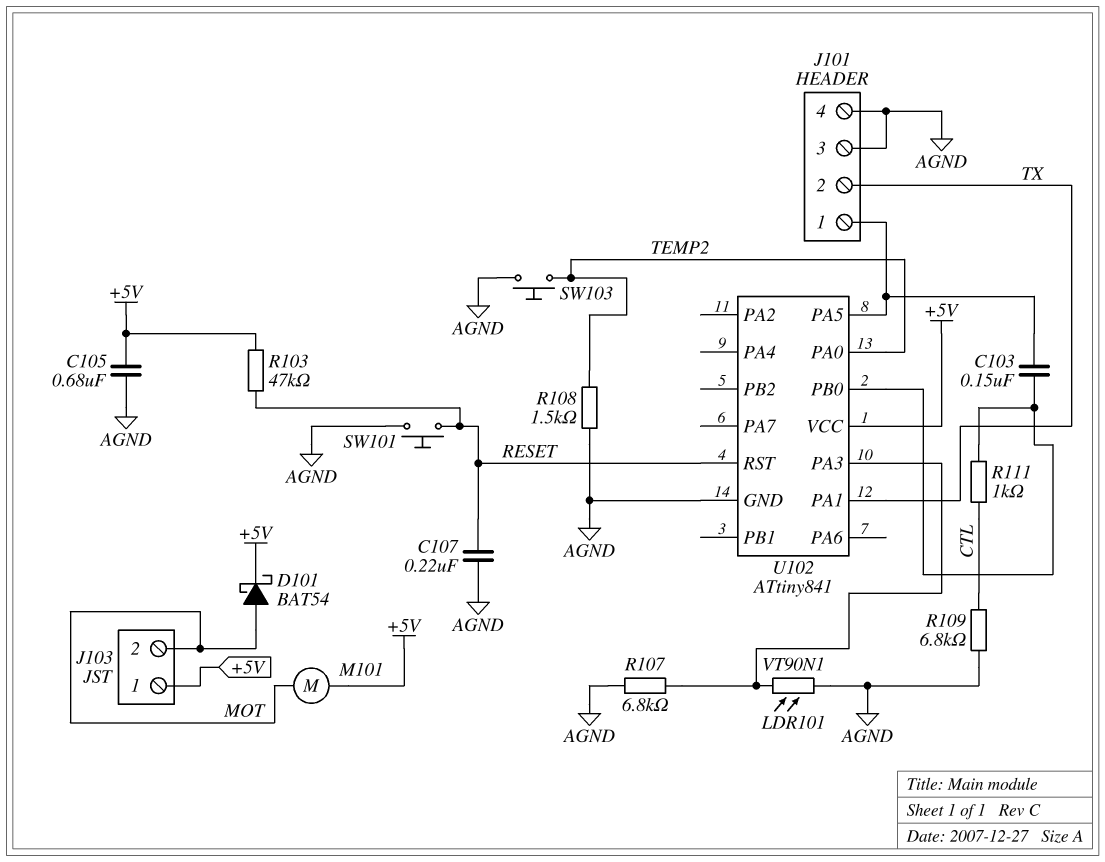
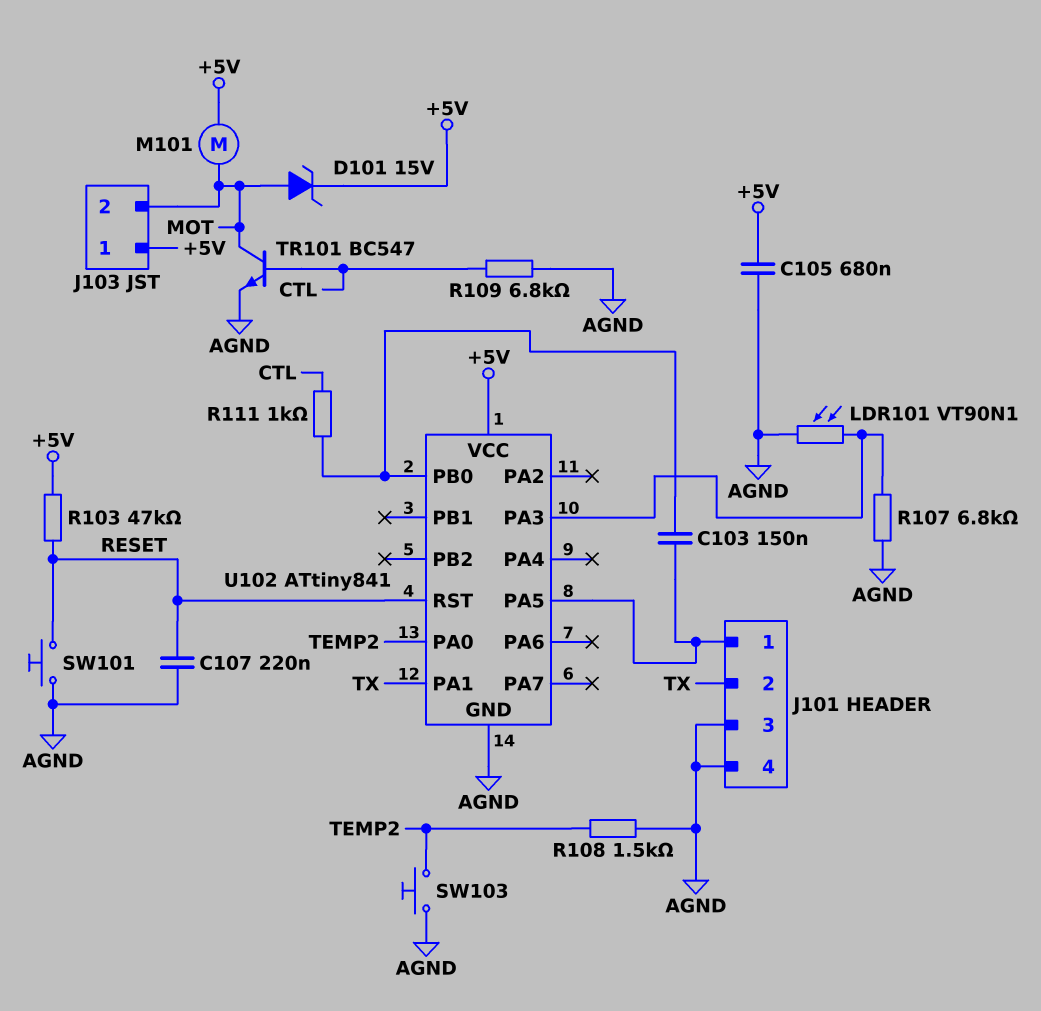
D101: schottky BAT54 (A MOT, K +5V) -> zener 15V (A MOT, K +5V)
TR101: none -> NPN BC547 (B CTL, C MOT, E AGND)

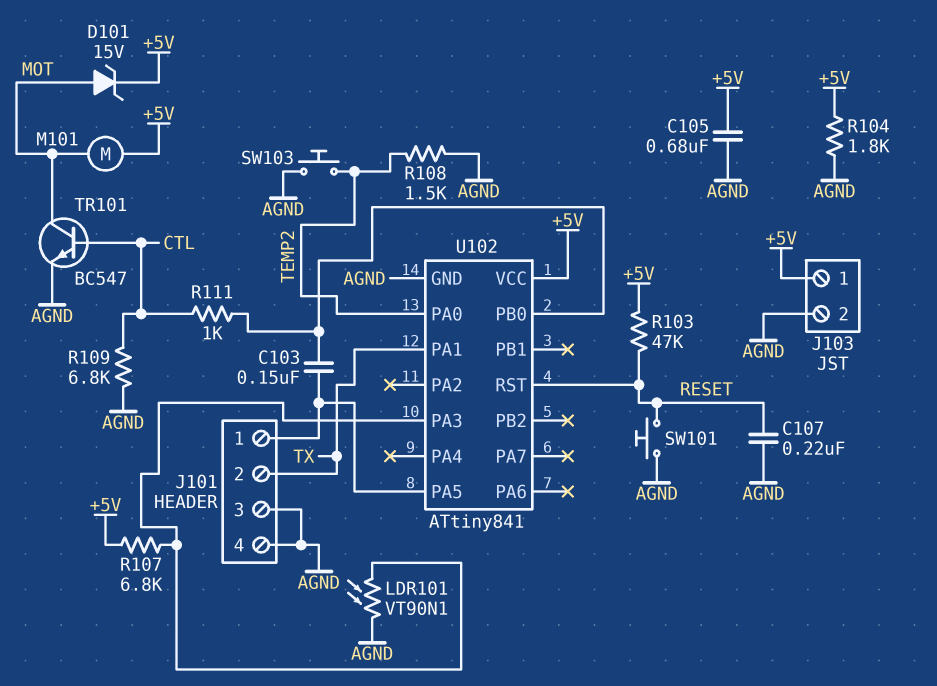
J103 pin 2: MOT -> AGND
R104: none -> 1.8k (+5V, AGND)
R107: 6.8k (AGND, U102/PA3) -> 6.8k (+5V, U102/PA3)

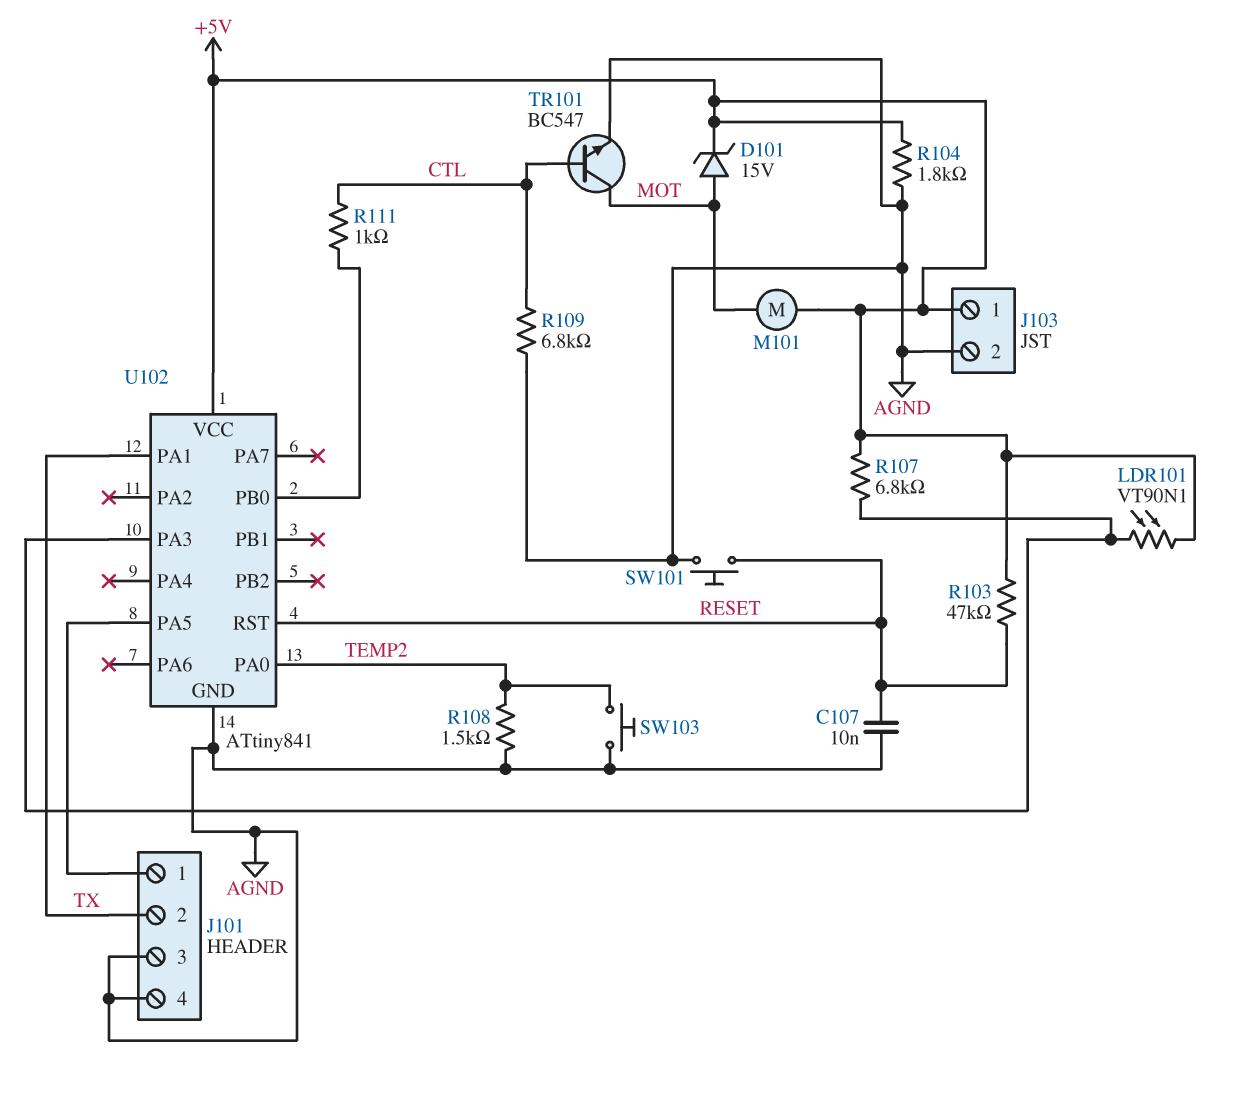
C103: 150nF (J101/1, U102/PB0) -> none
C105: 680nF (+5V, AGND) -> none
C107: 220nF (AGND, RESET) -> 10nF (AGND, RESET)
LDR101: VT90N1 (AGND, U102/PA3) -> VT90N1 (+5V, U102/PA3)

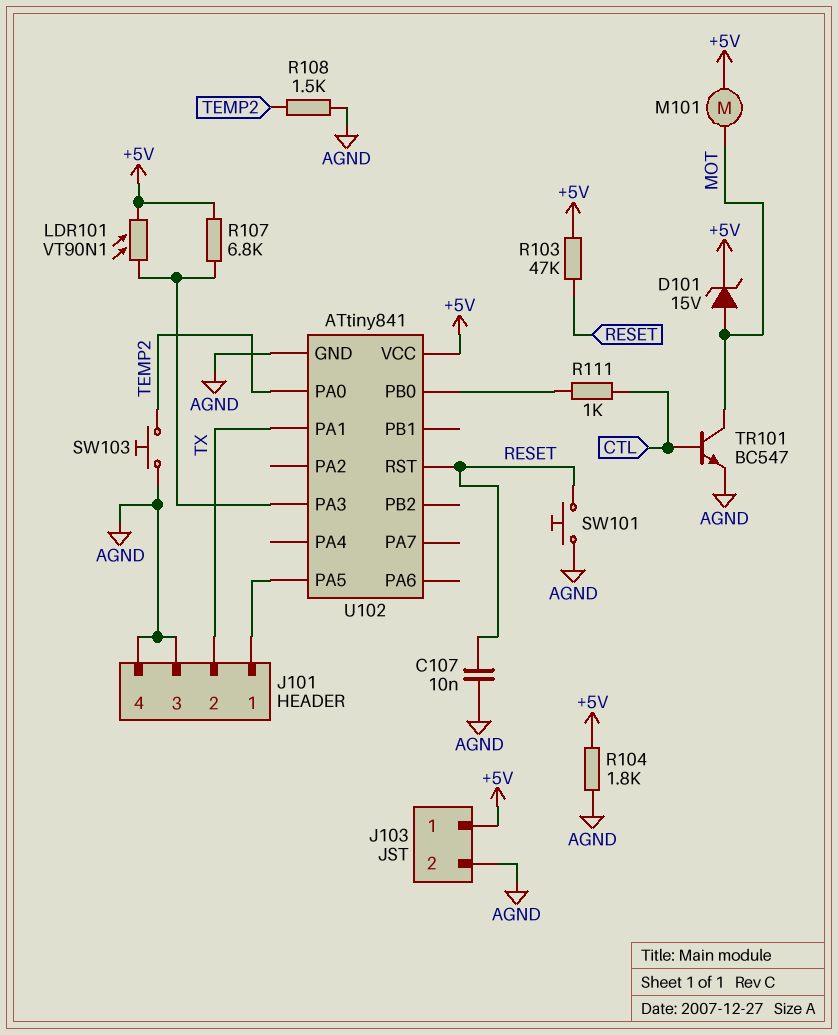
R109: 6.8k (AGND, CTL) -> none

